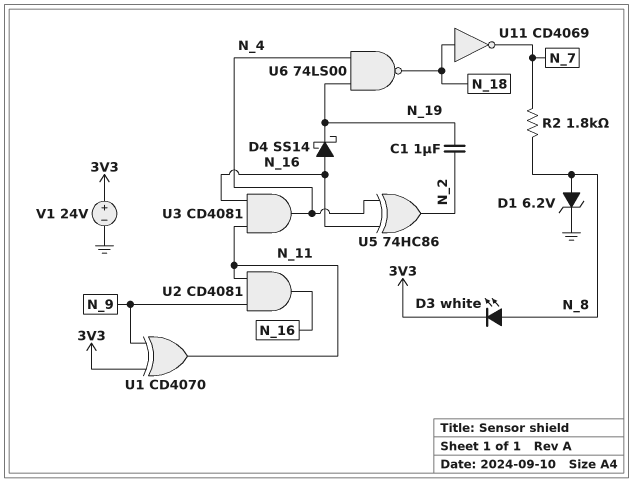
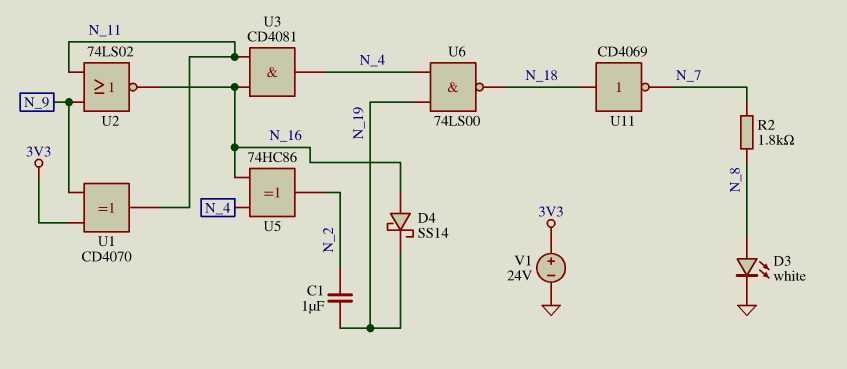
D1: zener 6.2V (A N_8, K GND) -> none
D3: LED white (A N_8, K 3V3) -> LED white (A N_8, K GND)
U2: AND CD4081 (in N_9, in N_11, out N_16) -> NOR 74LS02 (in N_9, in N_11, out N_16)

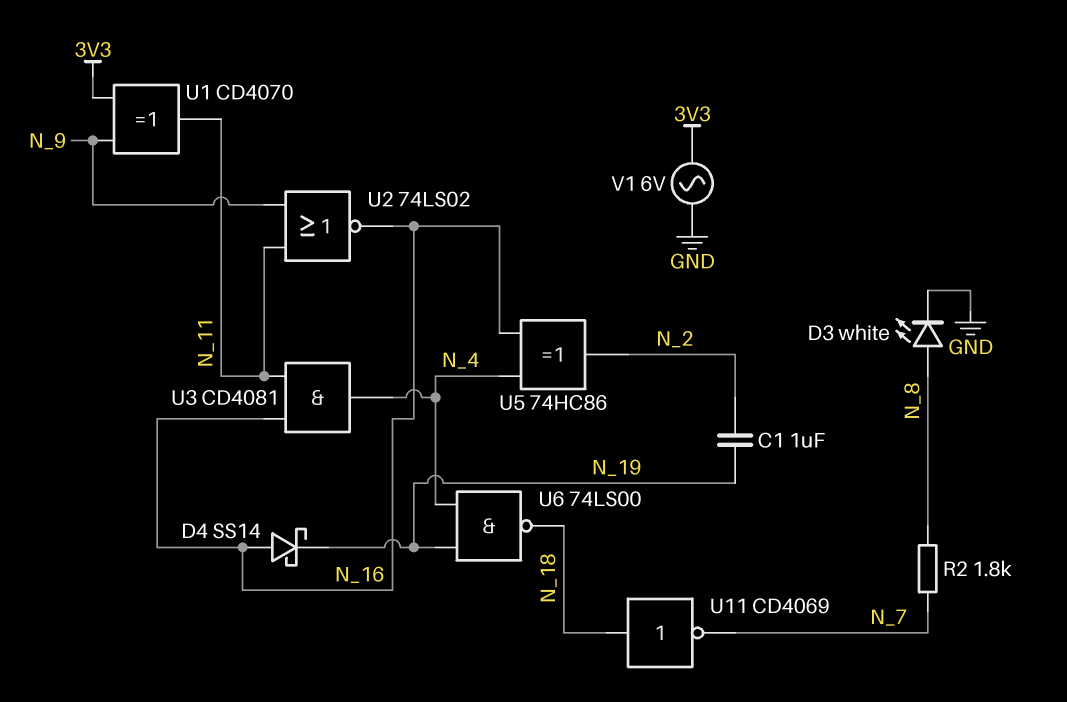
V1: 24V (plus 3V3, minus GND) -> AC 6V (3V3, GND)

